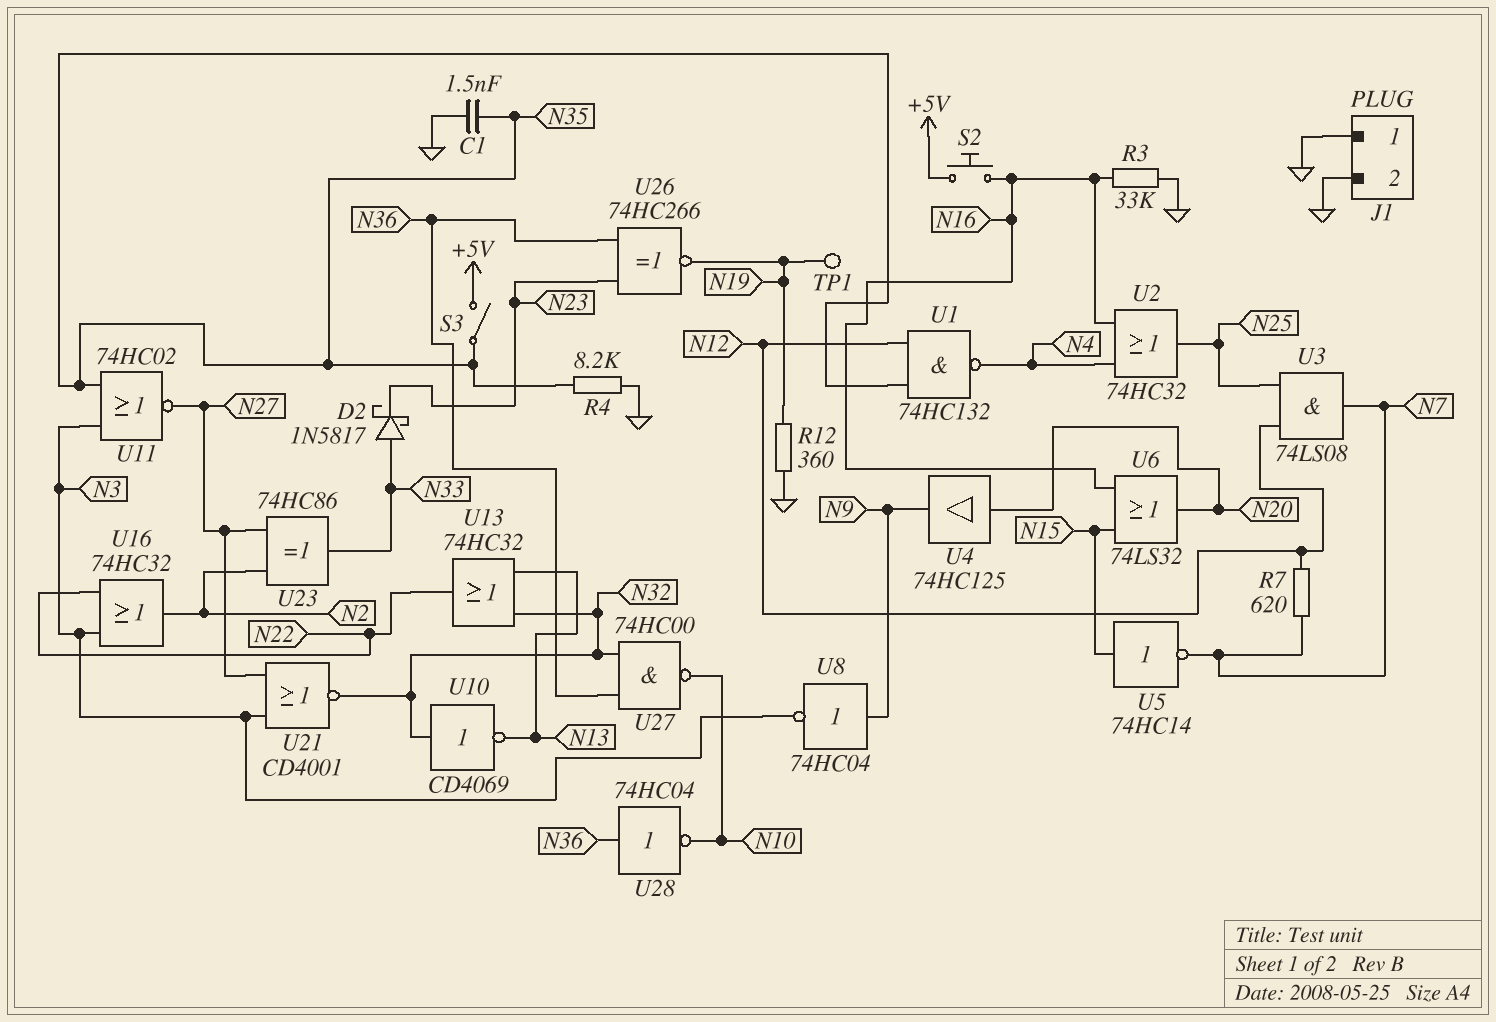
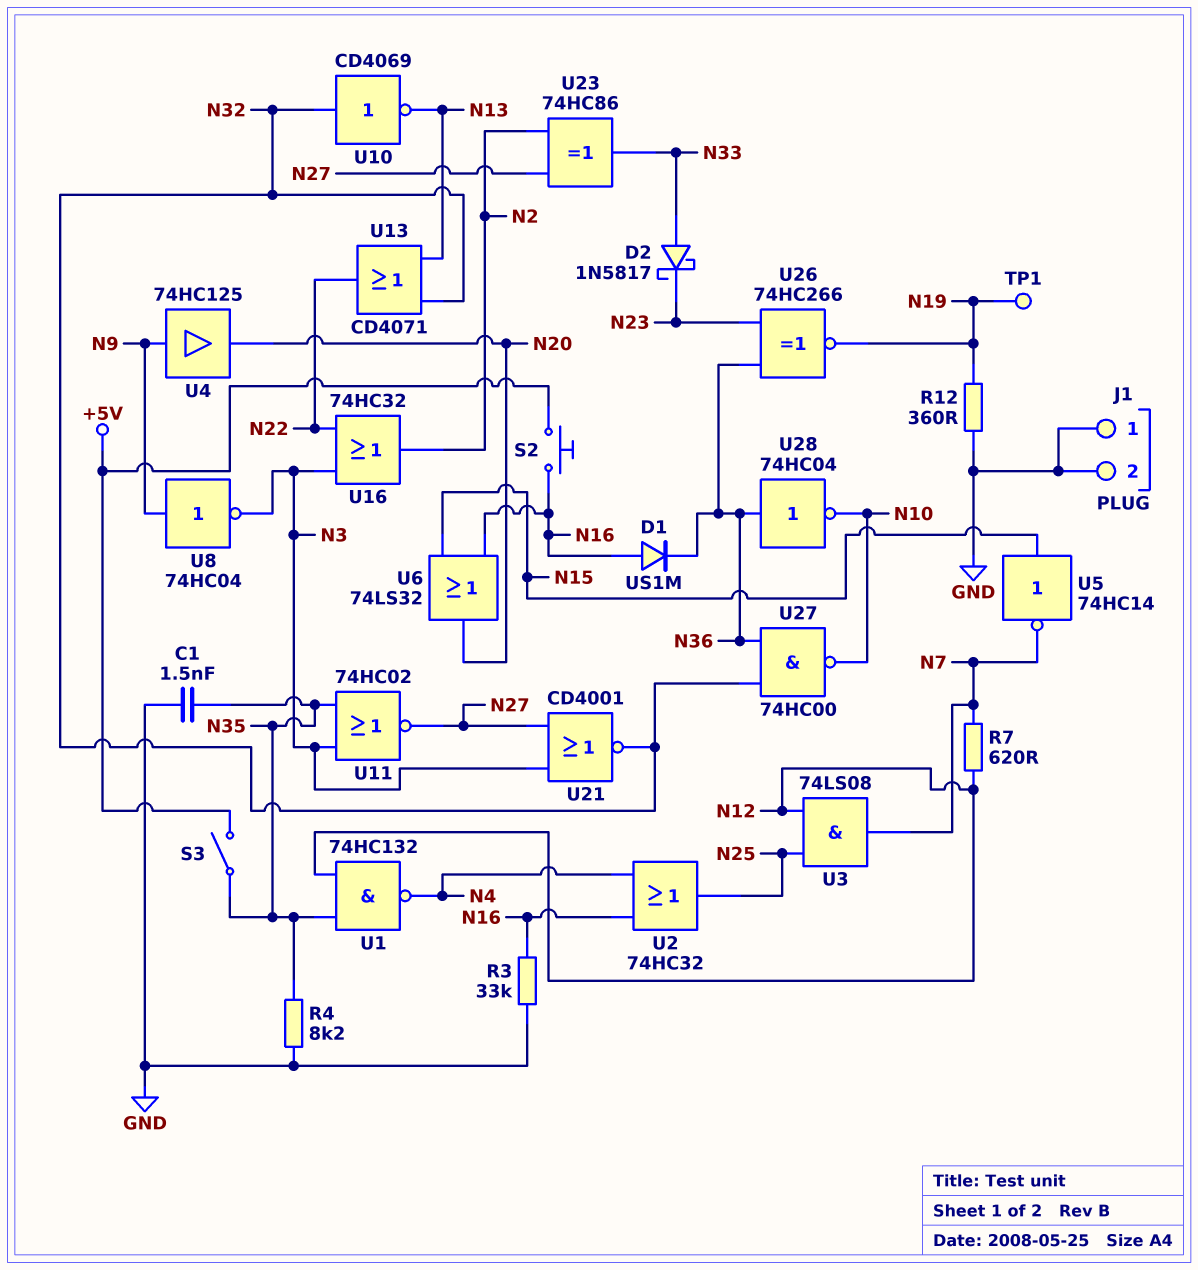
D1: none -> diode US1M (A N16, K N36)
U4: buffer 74HC125 (in N20, out N9) -> buffer 74HC125 (in N9, out N20)
U13: OR 74HC32 (in N13, in N32, out N22) -> OR CD4071 (in N13, in N32, out N22)

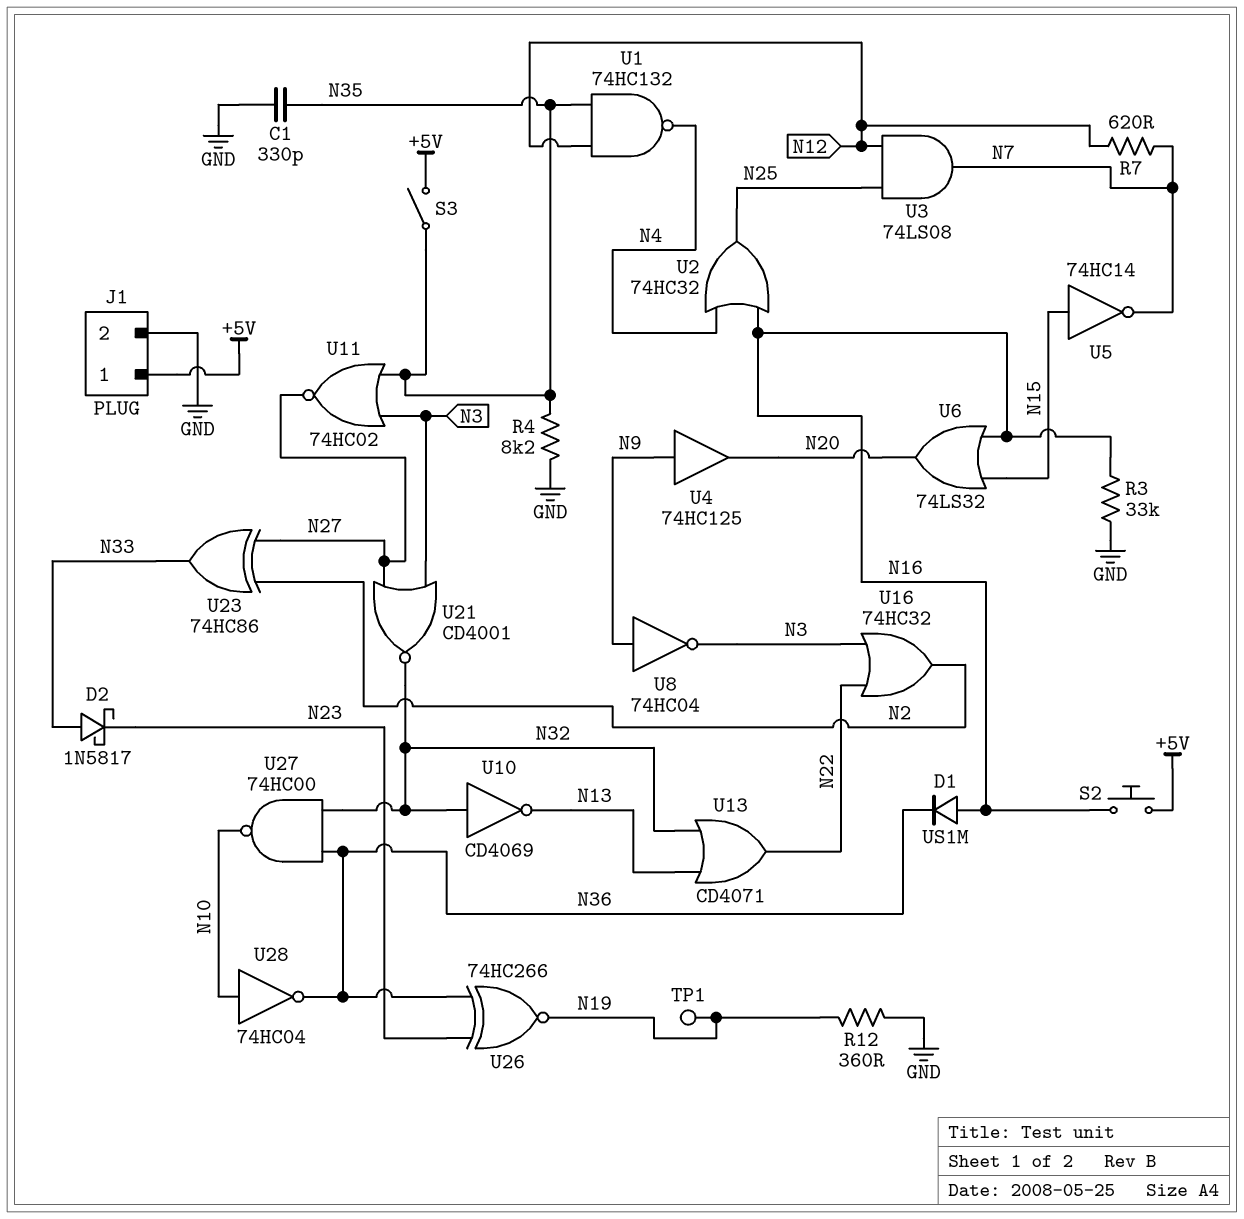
C1: 1.5nF (GND, N35) -> 330pF (GND, N35)
J1 pin 1: GND -> +5V
U28: NOT 74HC04 (in N36, out N10) -> NOT 74HC04 (in N10, out N36)

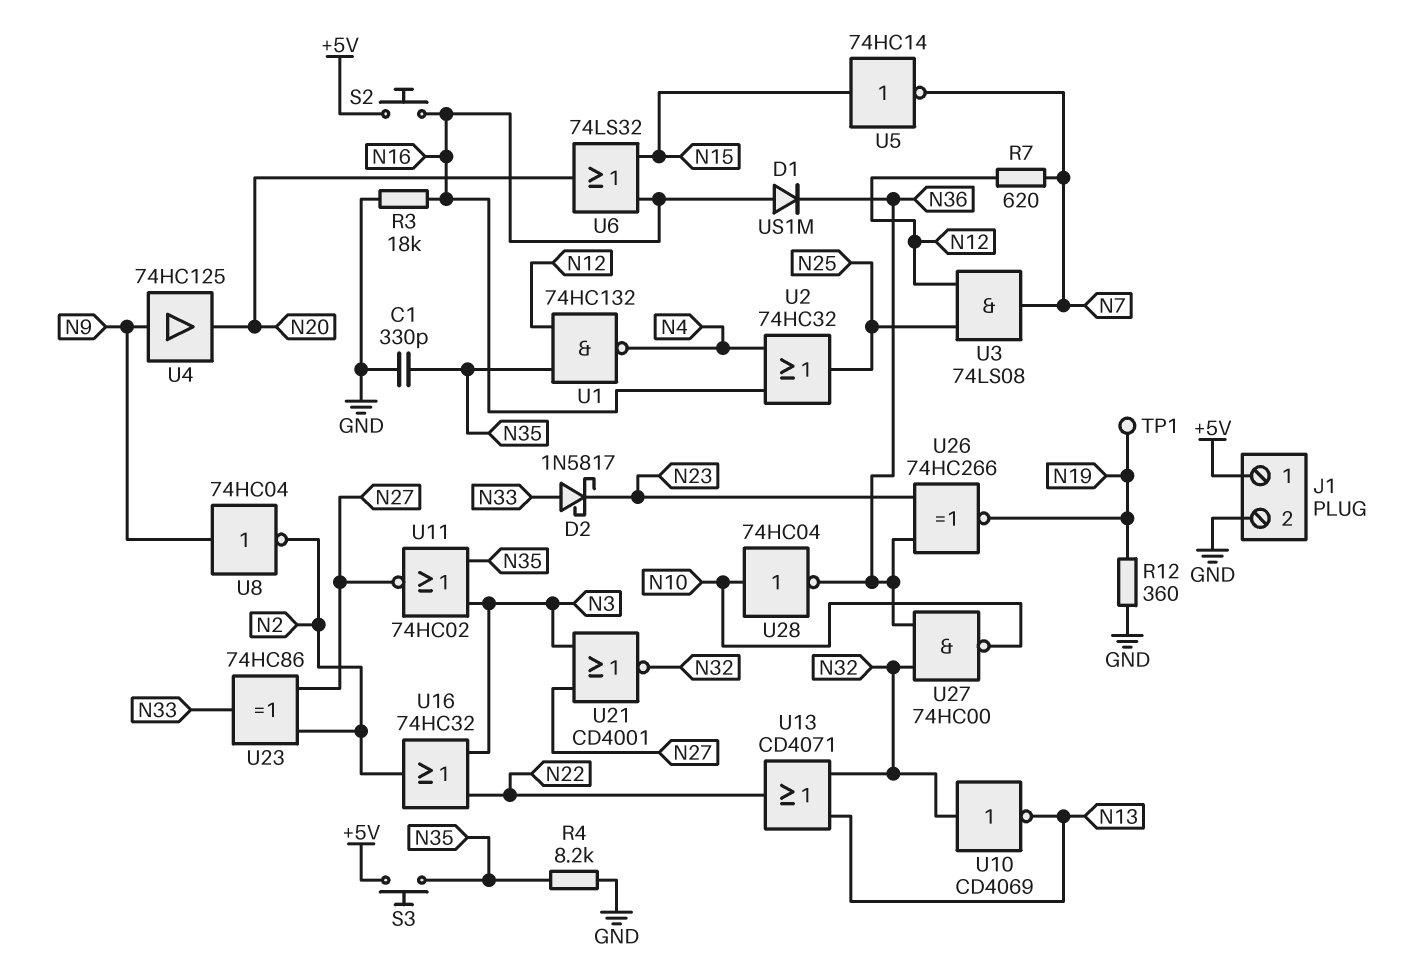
R3: 33k (GND, N16) -> 18k (GND, N16)
S3: switch (+5V, N35) -> button (+5V, N35)
U8: NOT 74HC04 (in N9, out N3) -> NOT 74HC04 (in N9, out N2)

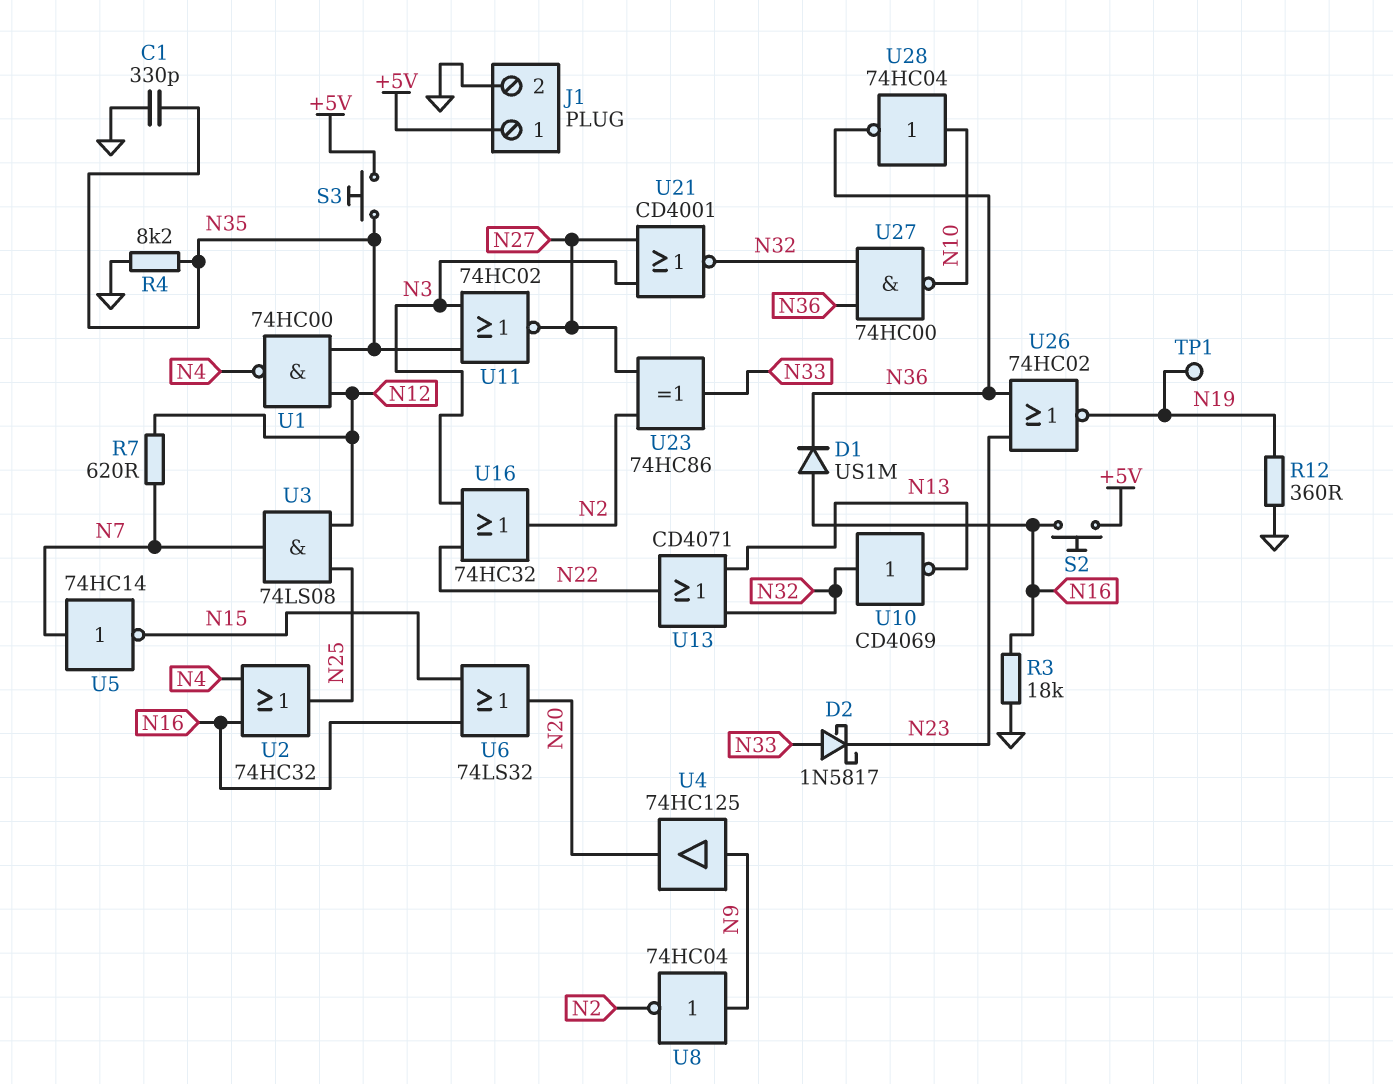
U1: NAND 74HC132 (in N12, in N35, out N4) -> NAND 74HC00 (in N12, in N35, out N4)
U5: NOT 74HC14 (in N15, out N7) -> NOT 74HC14 (in N7, out N15)
U26: XNOR 74HC266 (in N23, in N36, out N19) -> NOR 74HC02 (in N23, in N36, out N19)

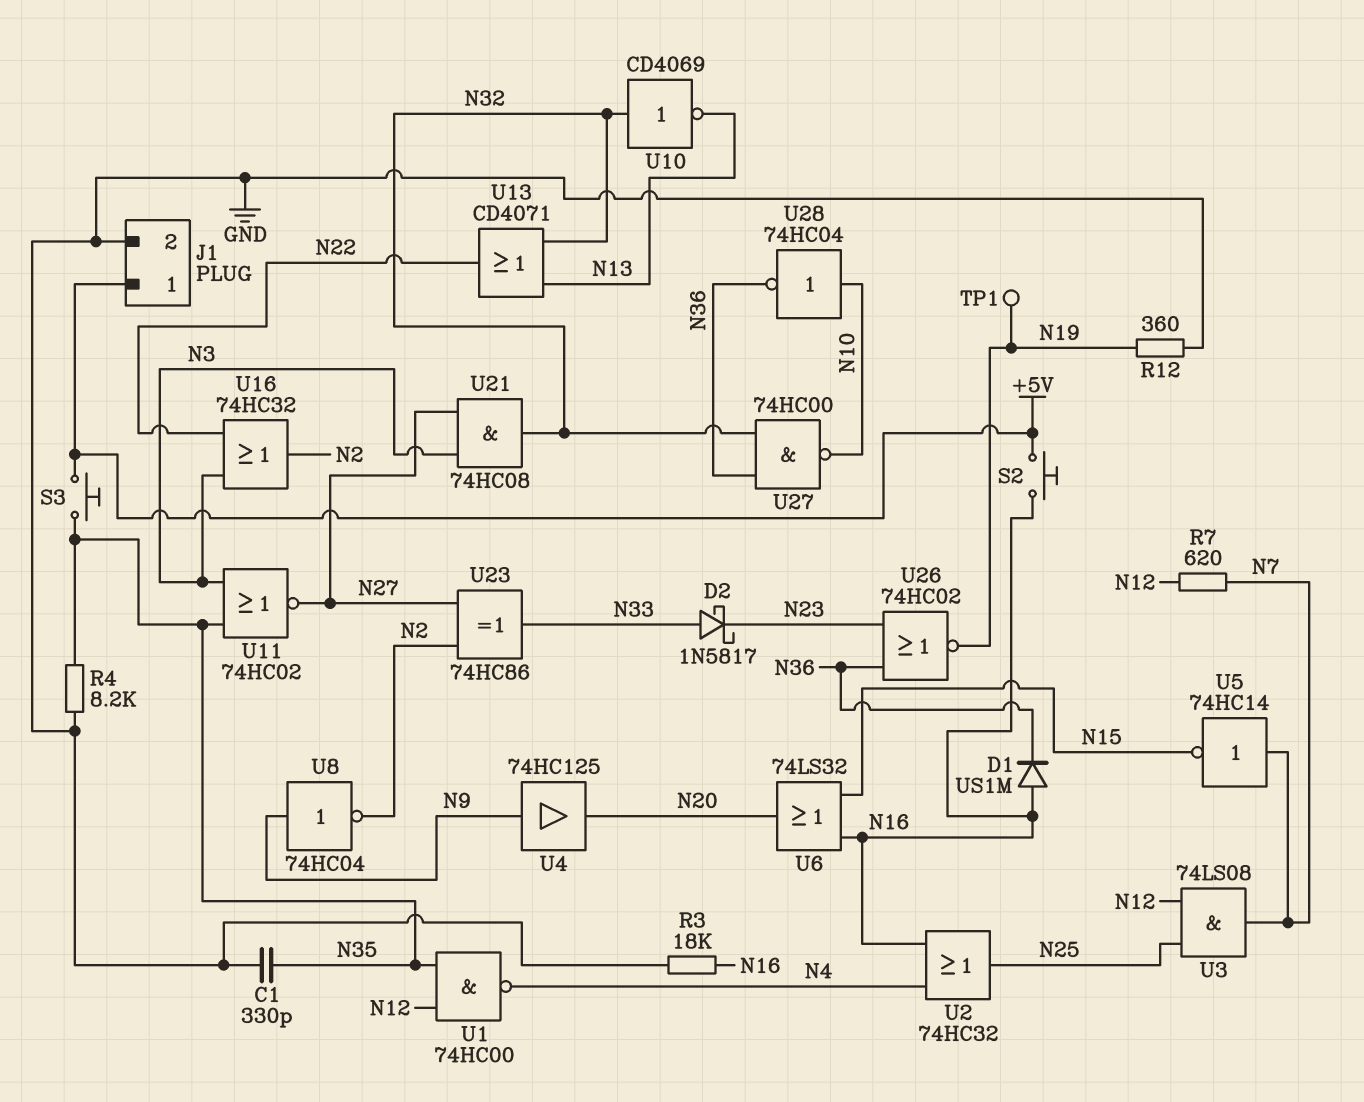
U21: NOR CD4001 (in N3, in N27, out N32) -> AND 74HC08 (in N3, in N27, out N32)

